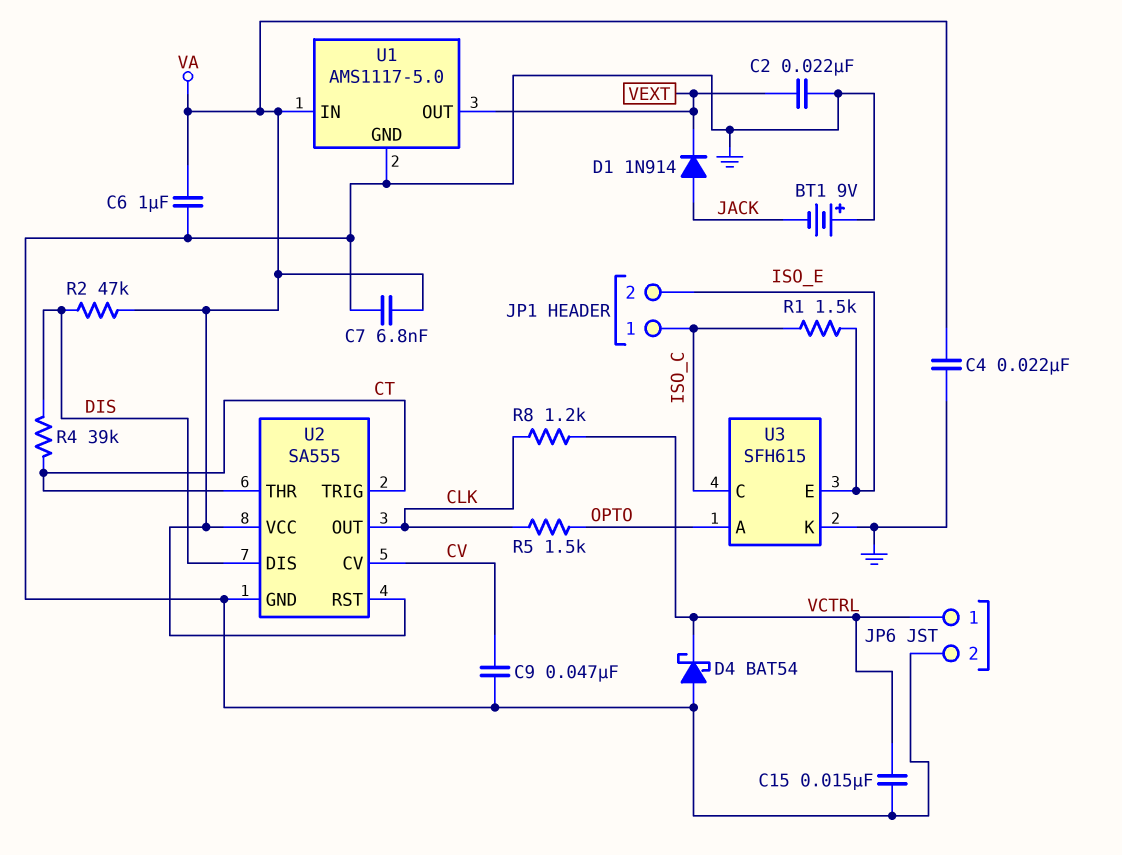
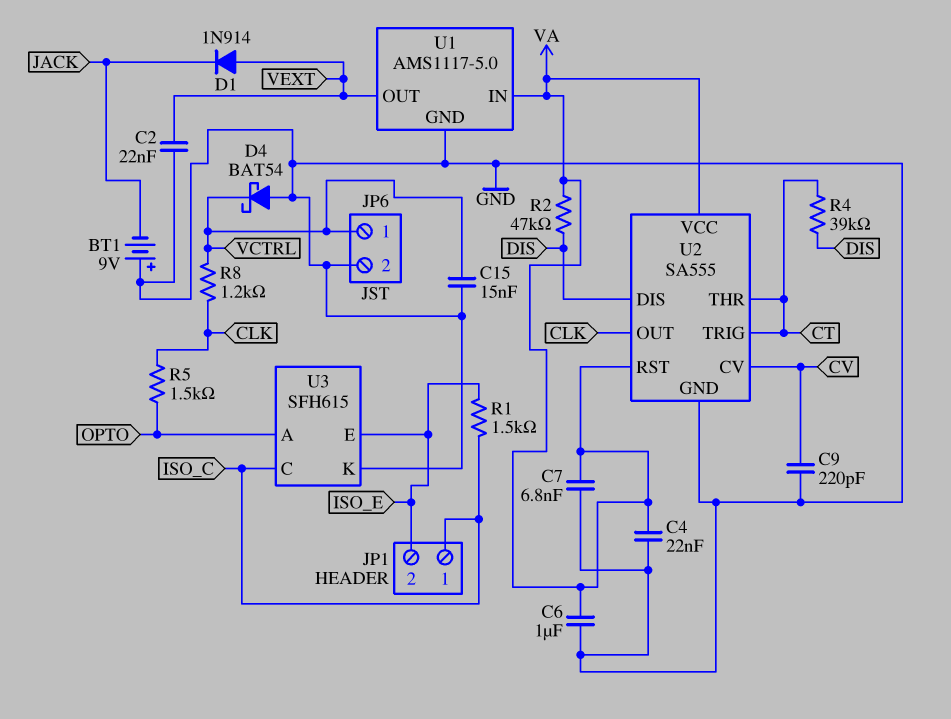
C9: 47nF (CV, GND) -> 220pF (CV, GND)
D1: diode 1N914 (A JACK, K VEXT) -> diode 1N914 (A VEXT, K JACK)

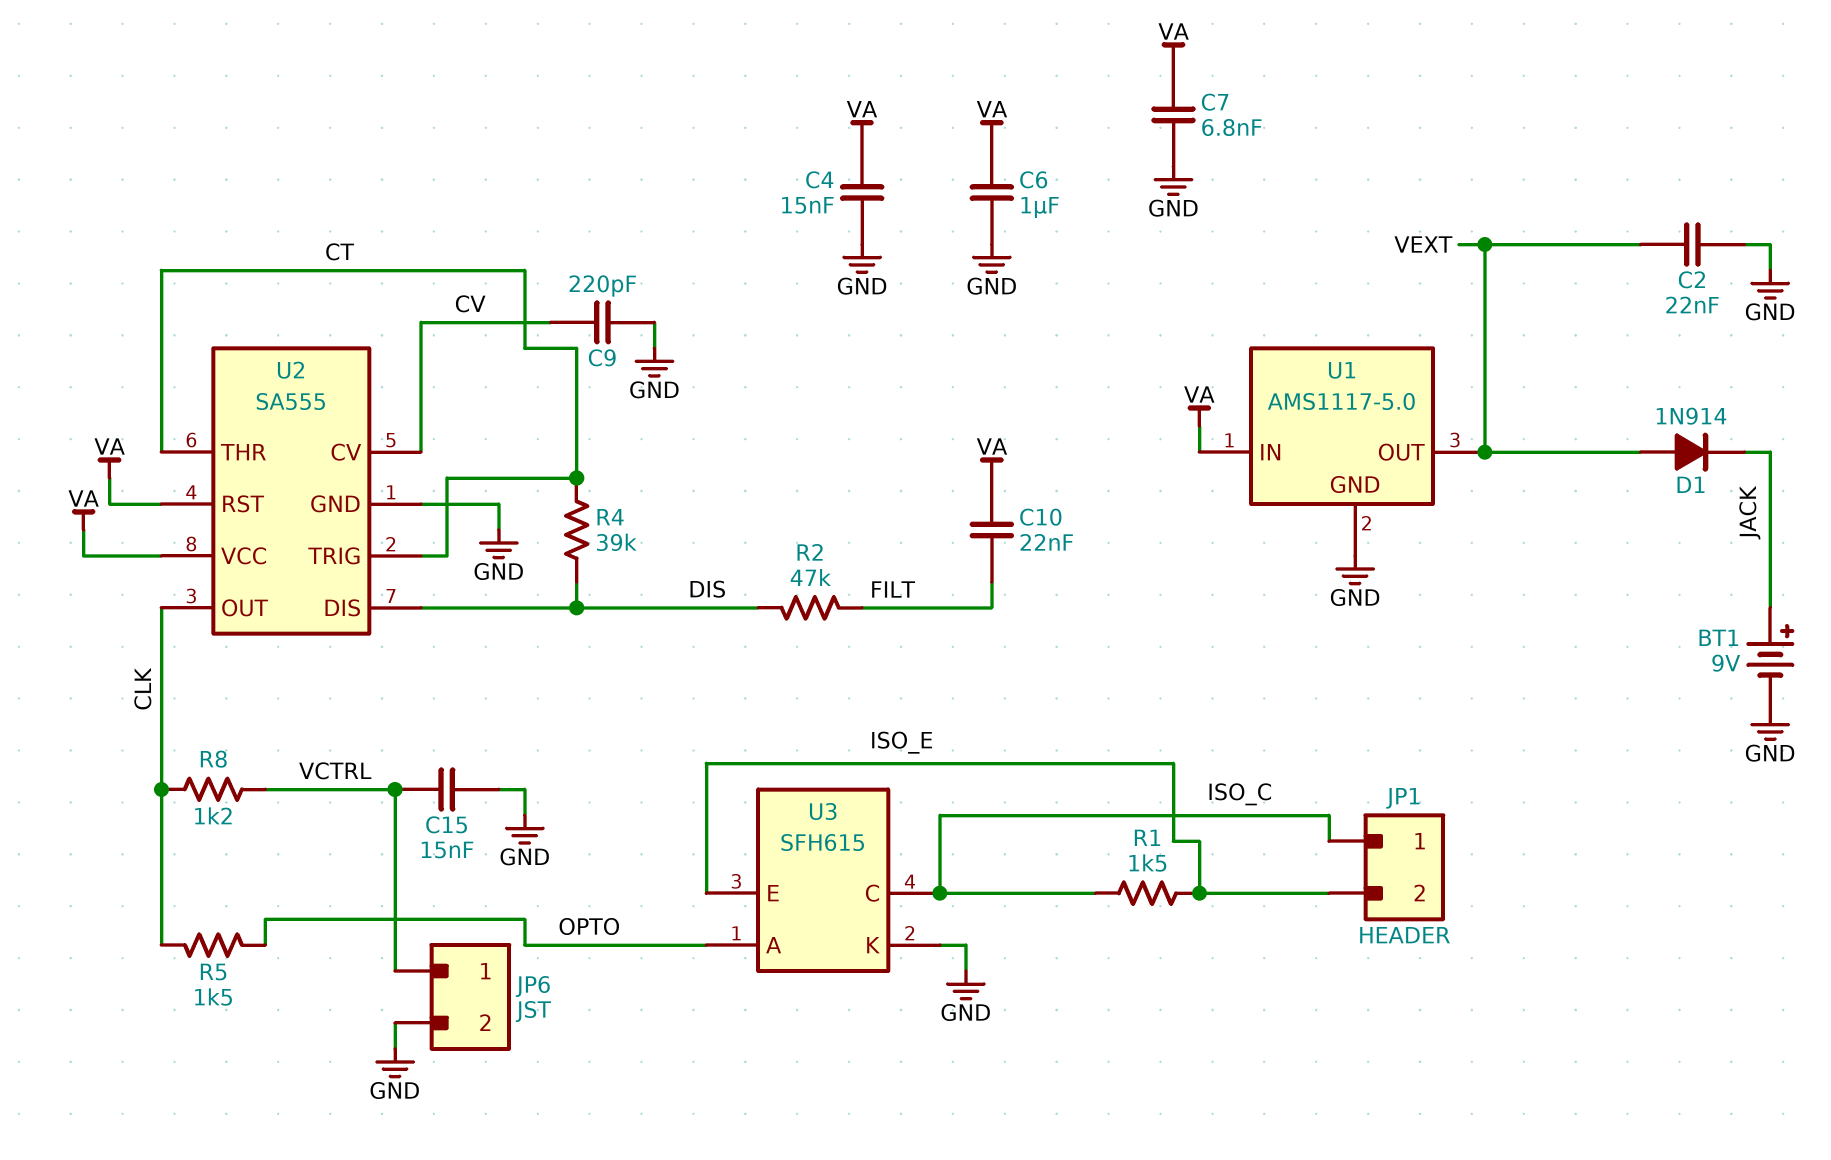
BT1: 9V (plus GND, minus JACK) -> 9V (plus JACK, minus GND)
C4: 22nF (GND, VA) -> 15nF (GND, VA)
C10: none -> 22nF (FILT, VA)
D4: schottky BAT54 (A GND, K VCTRL) -> none
R2: 47k (DIS, VA) -> 47k (DIS, FILT)

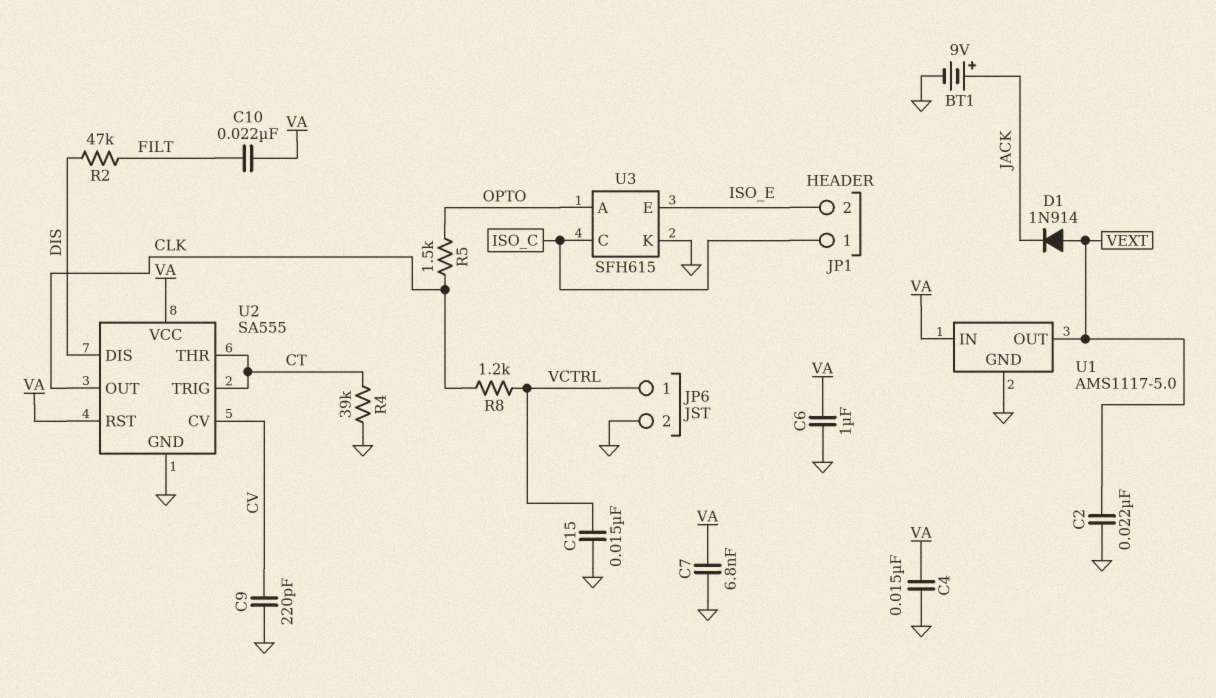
R1: 1.5k (ISO_C, ISO_E) -> none
R4: 39k (CT, DIS) -> 39k (CT, GND)

